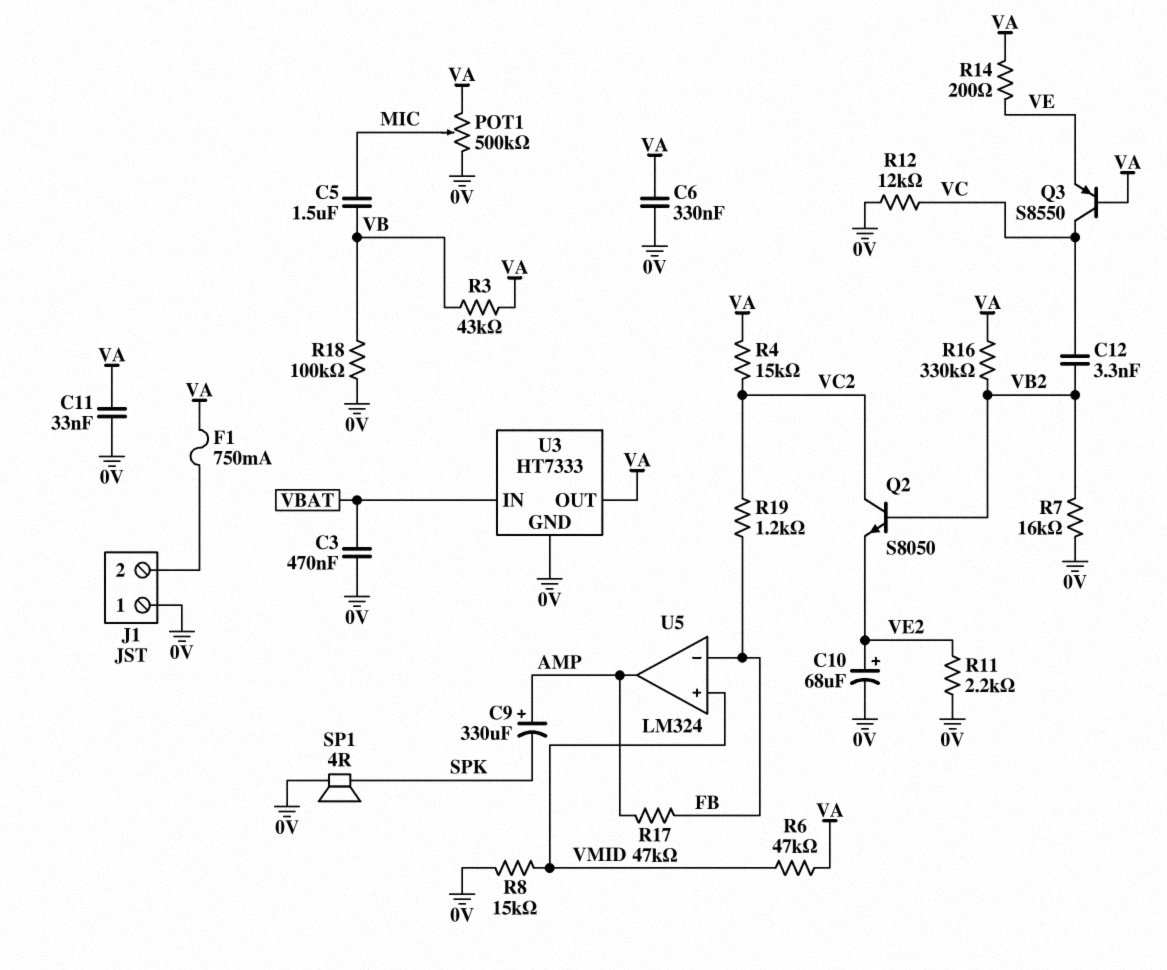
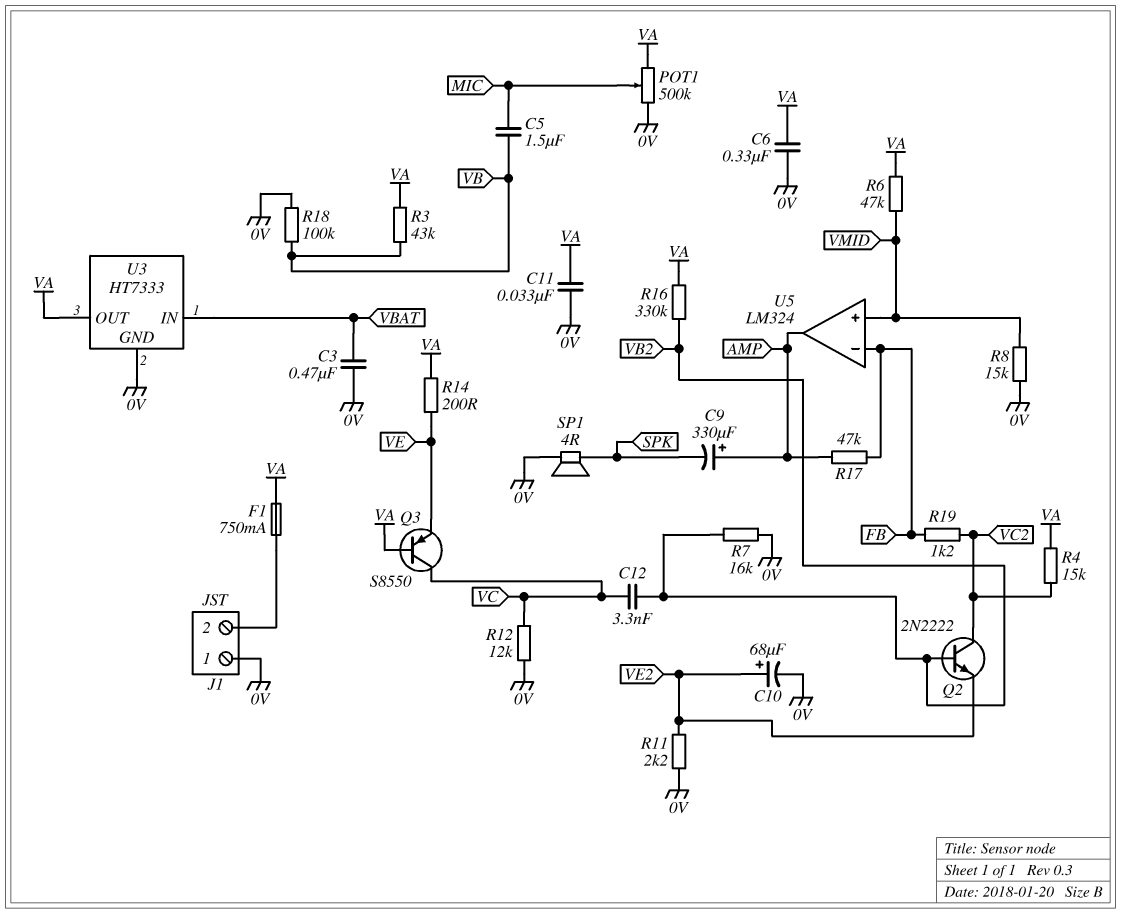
Q2: NPN S8050 (B VB2, C VC2, E VE2) -> NPN 2N2222 (B VB2, C VC2, E VE2)

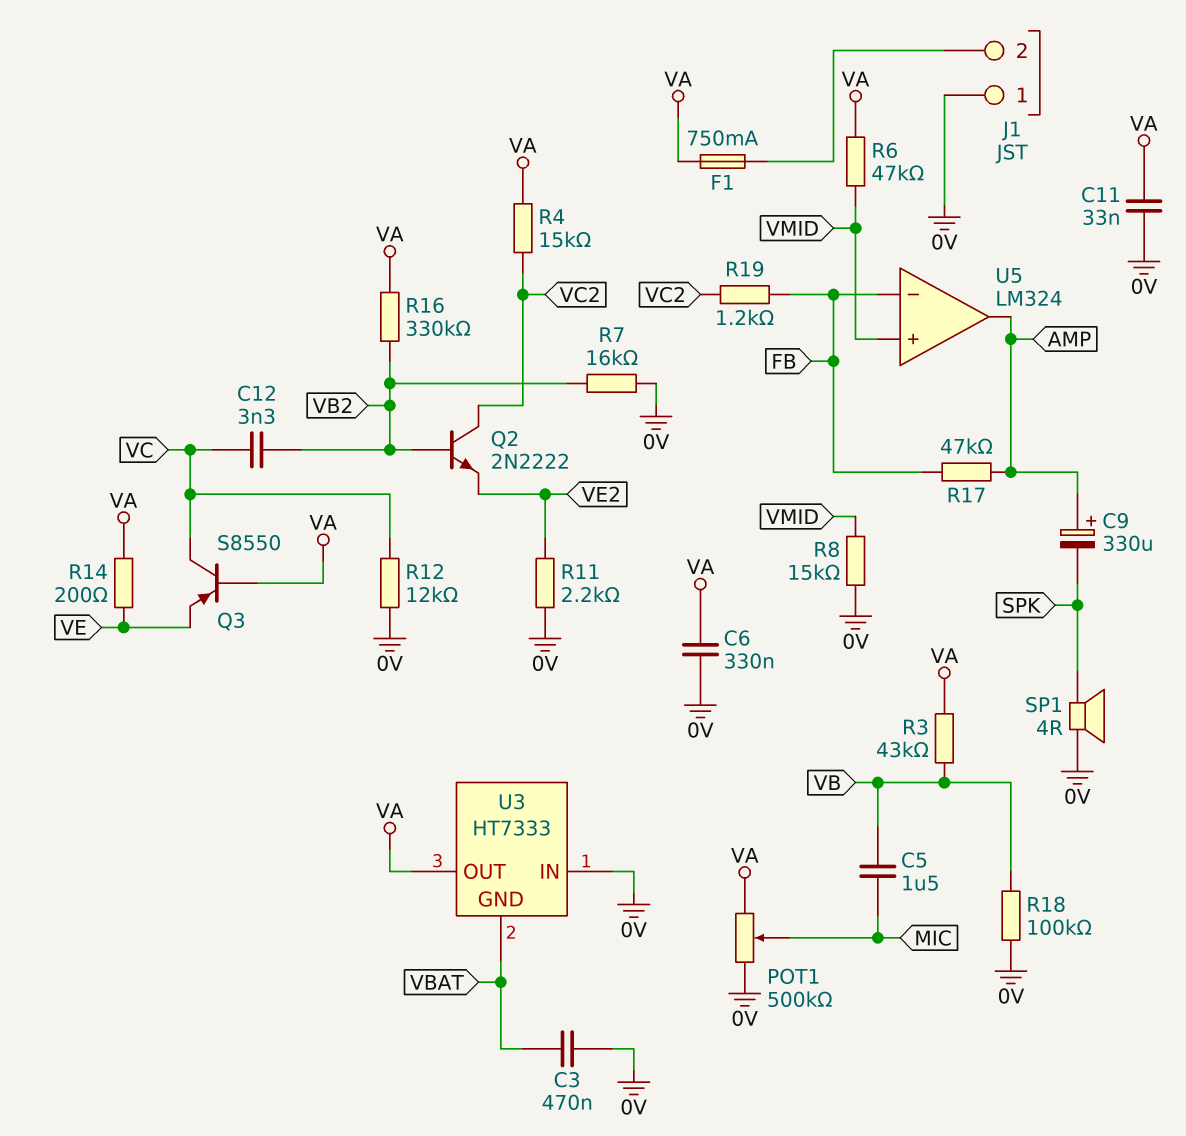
C10: 68uF (plus VE2, minus 0V) -> none
U3 pin GND: 0V -> VBAT
U3 pin IN: VBAT -> 0V

